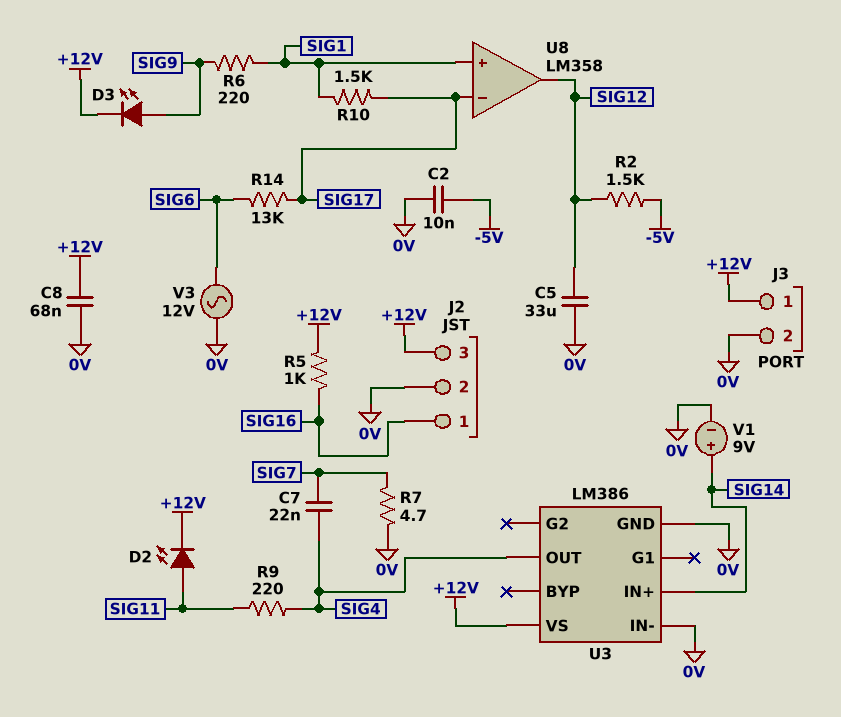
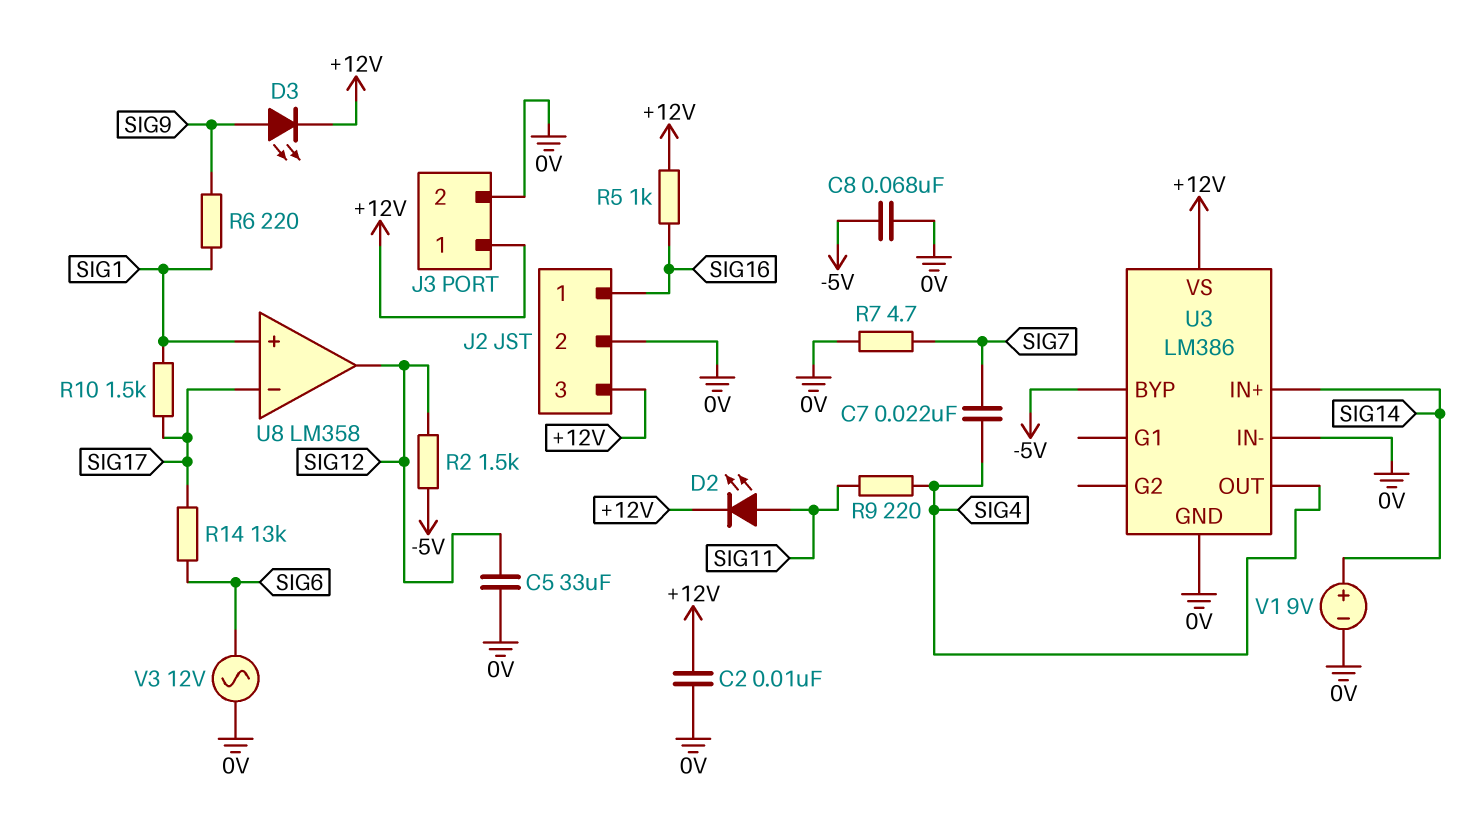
C2: 10nF (-5V, 0V) -> 10nF (+12V, 0V)
C8: 68nF (+12V, 0V) -> 68nF (-5V, 0V)
U3 pin BYP: none -> -5V

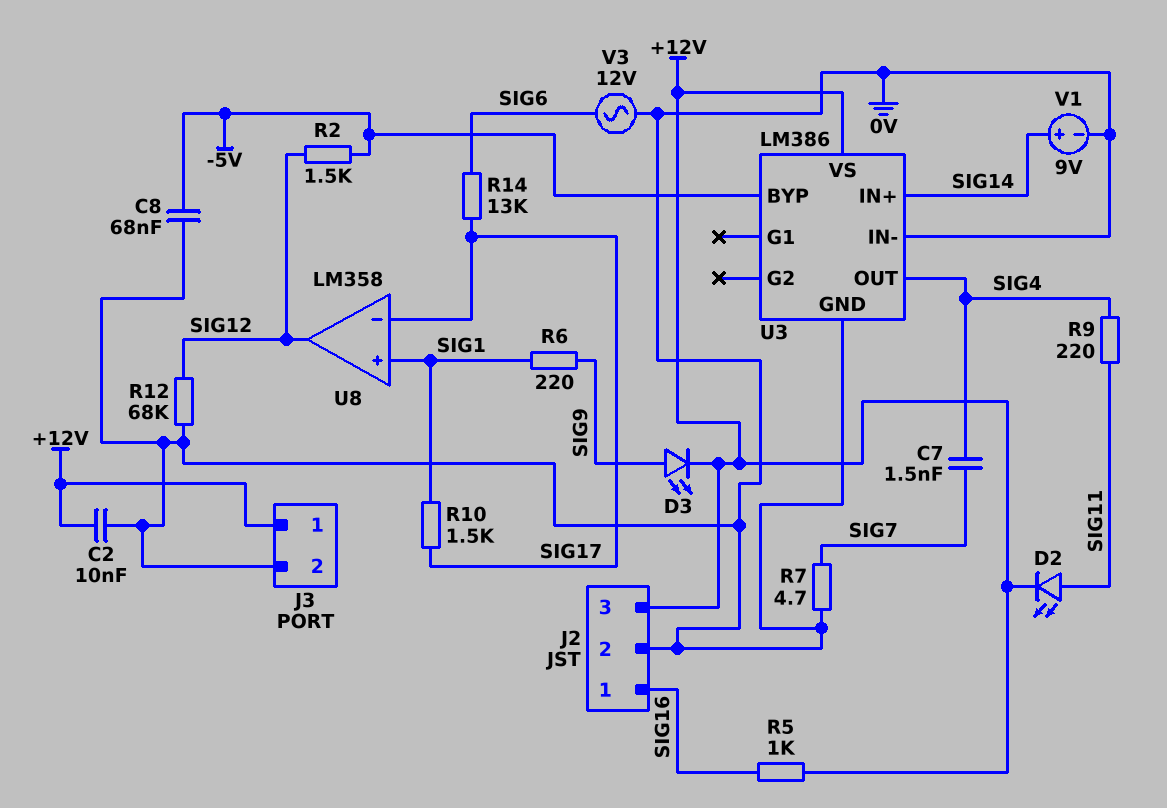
C5: 33uF (0V, SIG12) -> none
C7: 22nF (SIG4, SIG7) -> 1.5nF (SIG4, SIG7)
R12: none -> 68k (0V, SIG12)

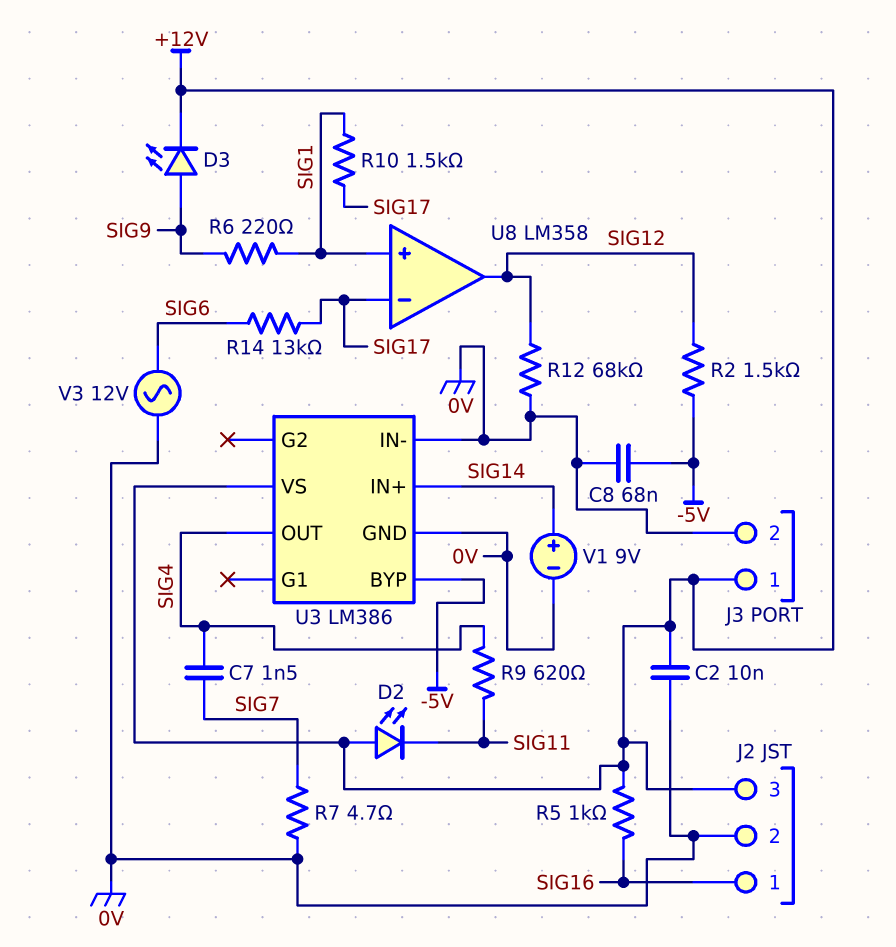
D2: LED (A SIG11, K +12V) -> LED (A +12V, K SIG11)
R9: 220 (SIG4, SIG11) -> 620 (SIG4, SIG11)

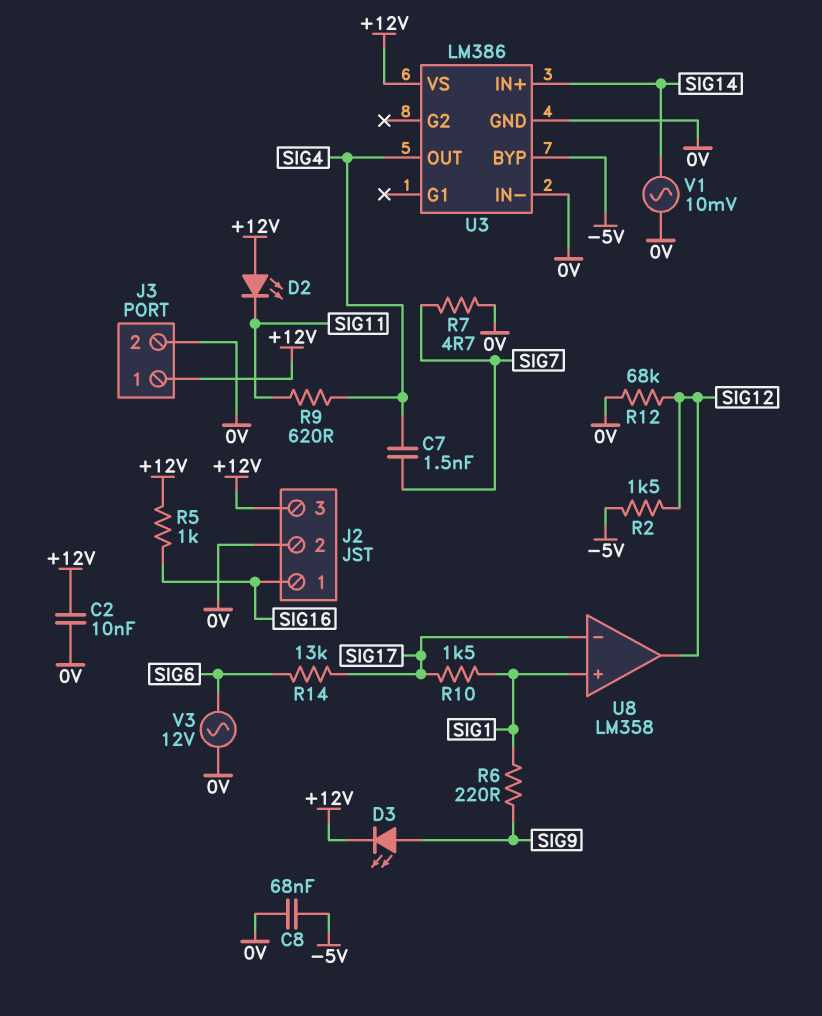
V1: 9V (plus SIG14, minus 0V) -> AC 10mV (0V, SIG14)

